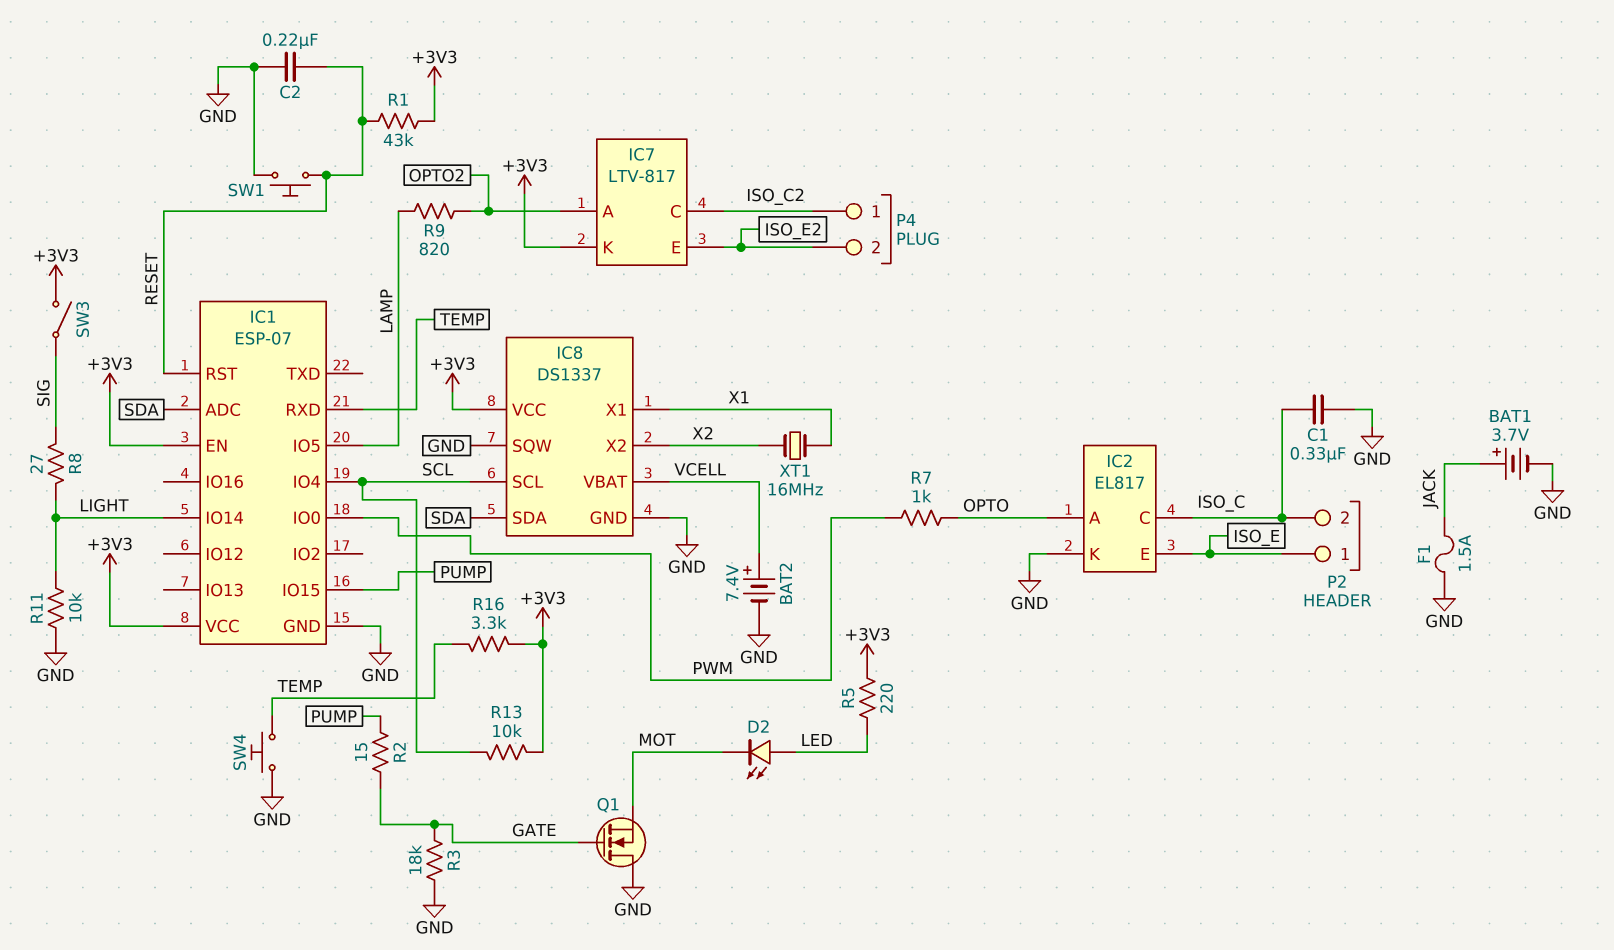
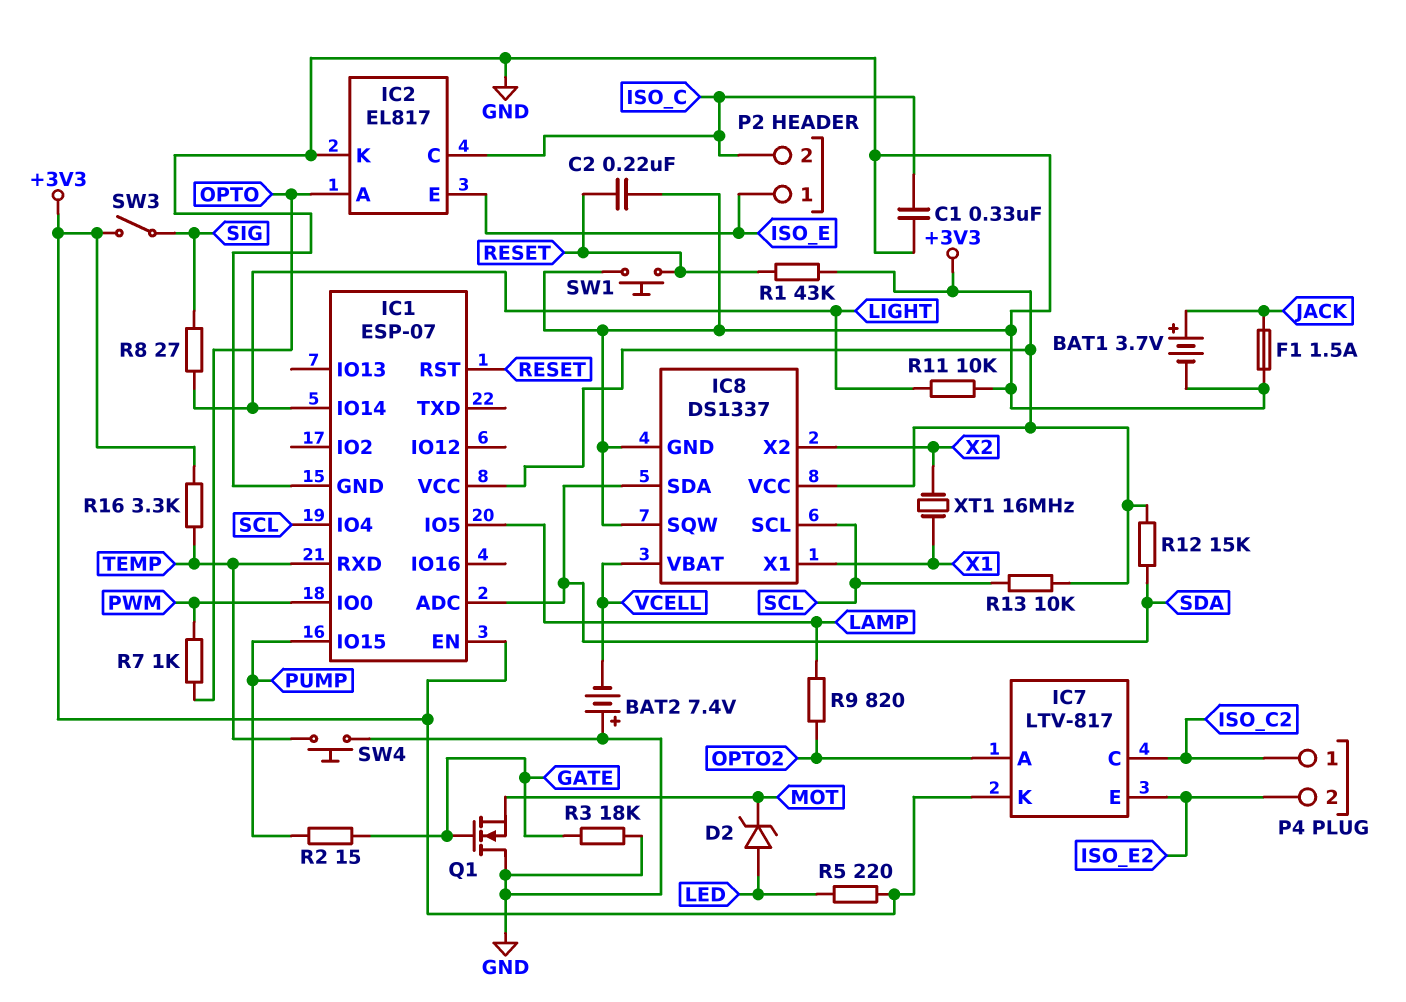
BAT2: 7.4V (plus VCELL, minus GND) -> 7.4V (plus GND, minus VCELL)
D2: LED (A LED, K MOT) -> zener (A LED, K MOT)
R12: none -> 15k (+3V3, SDA)

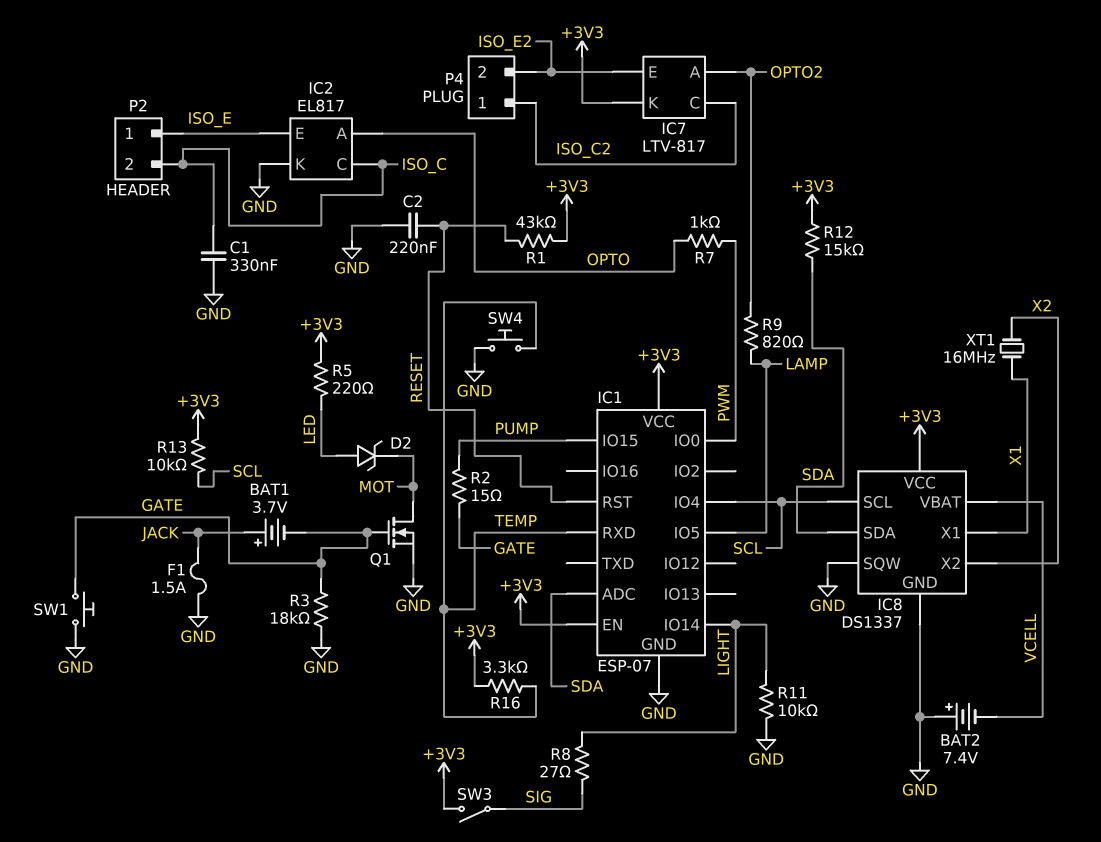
BAT1: 3.7V (plus JACK, minus GND) -> 3.7V (plus JACK, minus GATE)
Q1: NMOS (G GATE, D GND, S MOT) -> NMOS (G GATE, D MOT, S GND)
SW1: button (GND, RESET) -> button (GATE, GND)

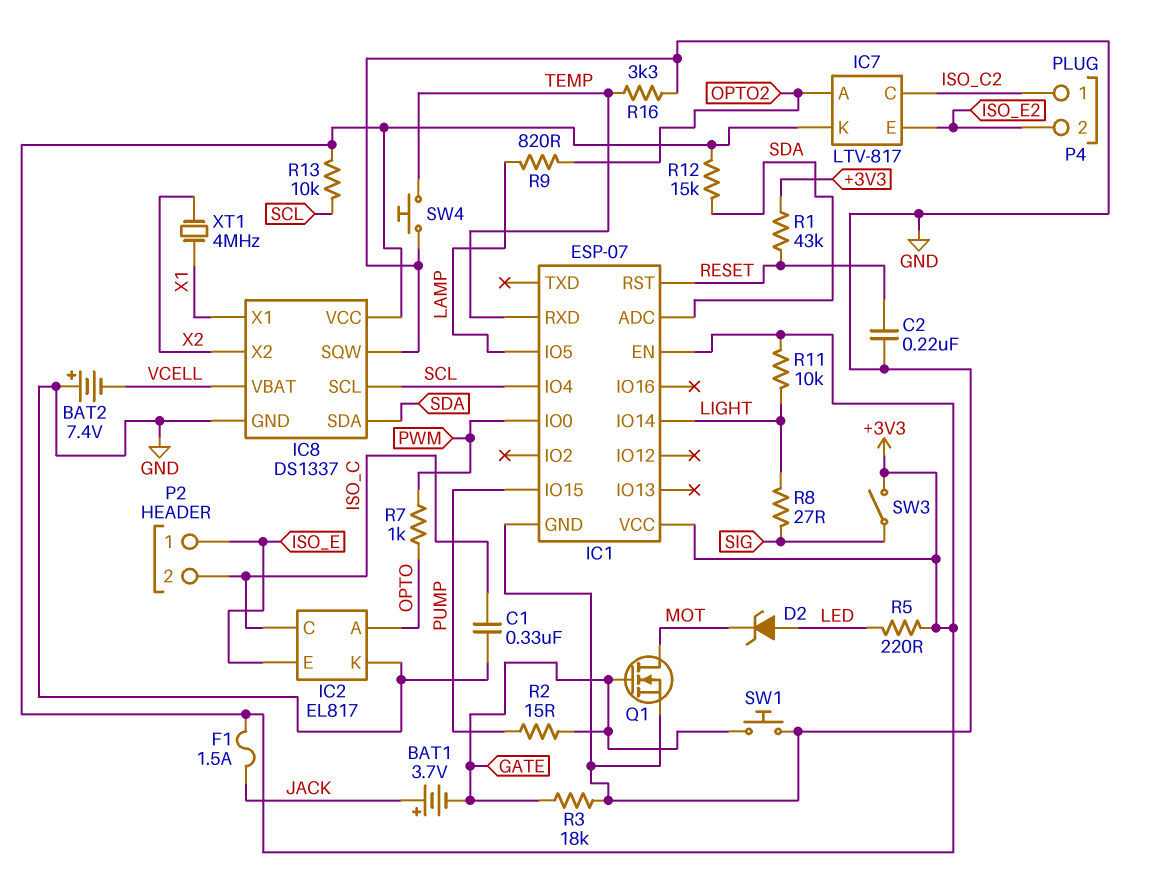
F1: 1.5A (GND, JACK) -> 1.5A (+3V3, JACK)
R11: 10k (GND, LIGHT) -> 10k (+3V3, LIGHT)
R16: 3.3k (+3V3, TEMP) -> 3.3k (GND, TEMP)
XT1: 16MHz (X1, X2) -> 4MHz (X1, X2)

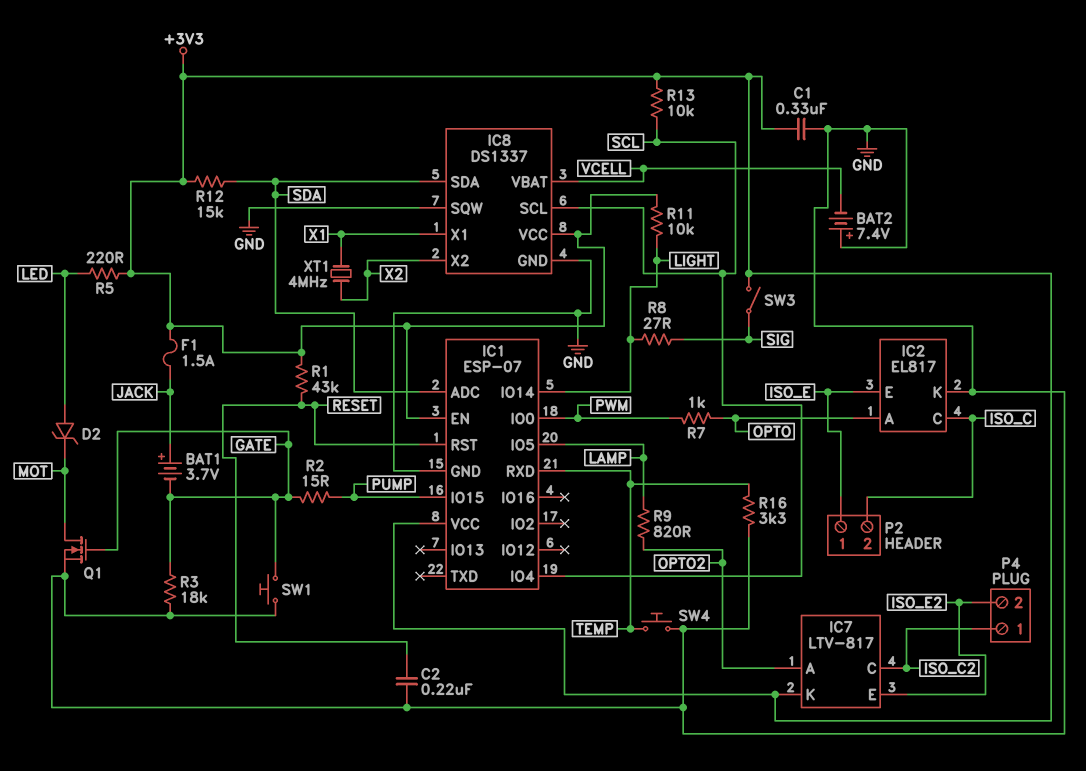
C1: 330nF (GND, ISO_C) -> 330nF (+3V3, GND)

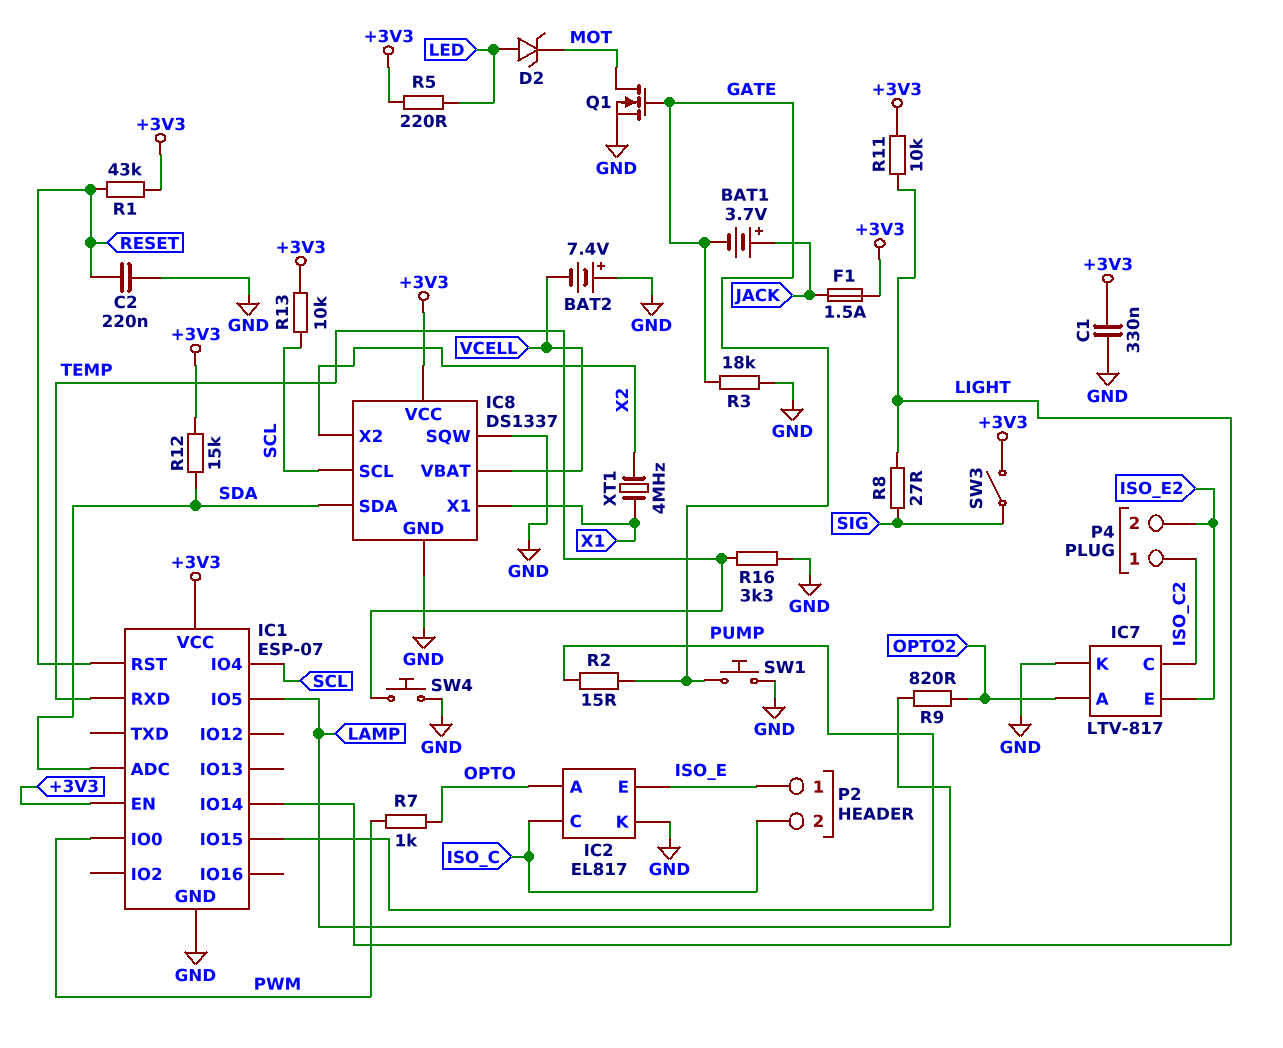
IC7 pin K: +3V3 -> GND

